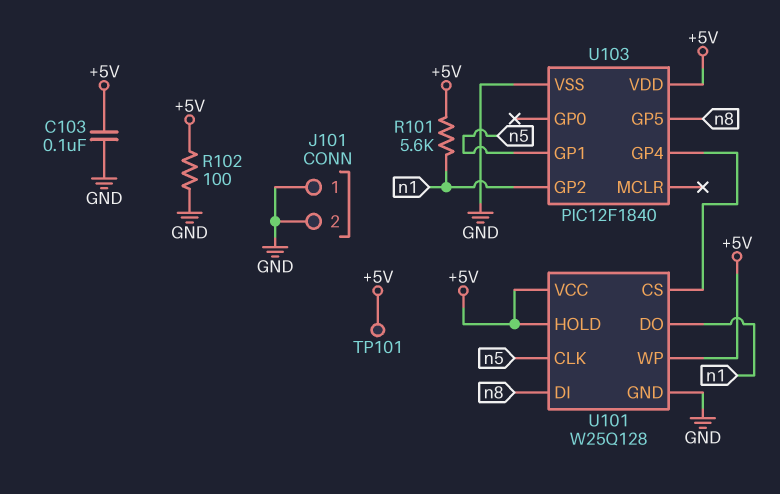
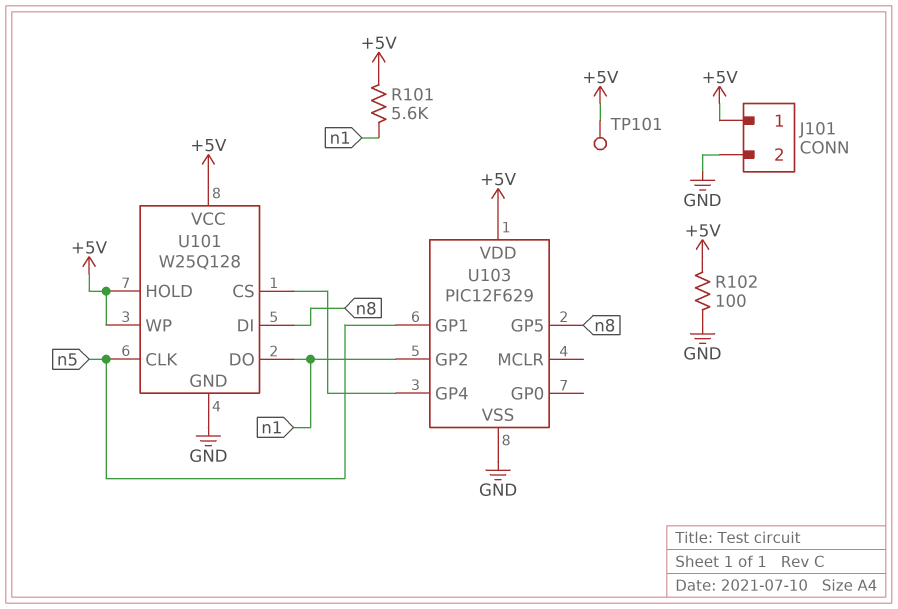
C103: 100nF (+5V, GND) -> none
J101 pin 1: GND -> +5V
U103: PIC12F1840 -> PIC12F629

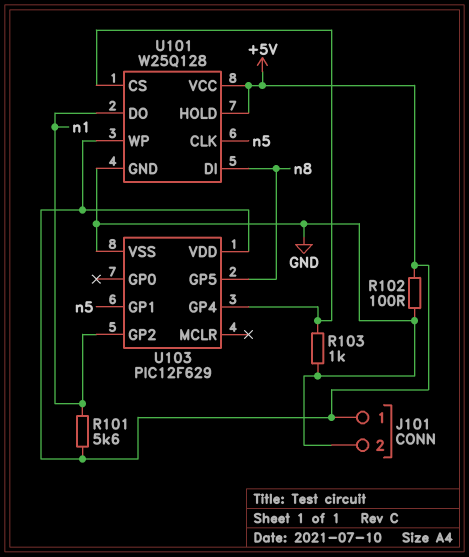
R103: none -> 1k (GND, U101/CS)
TP101: test point (+5V) -> none

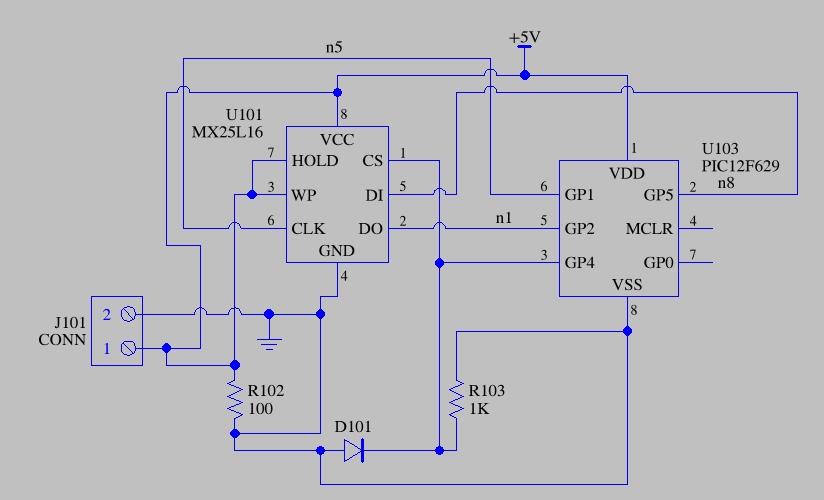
D101: none -> diode (A GND, K U101/CS)
R101: 5.6k (+5V, n1) -> none
U101: W25Q128 -> MX25L16

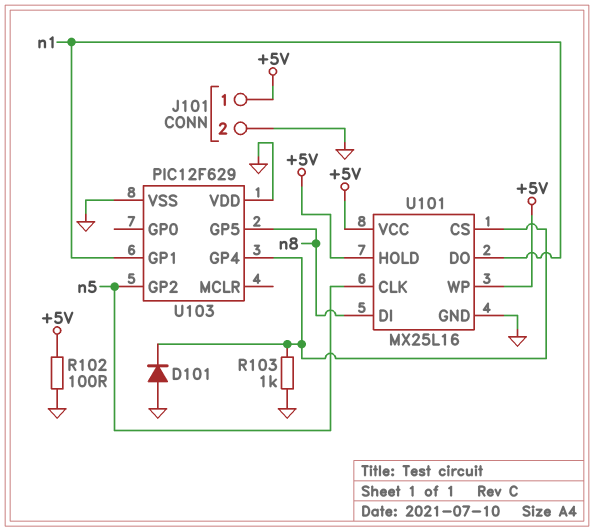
U103 pin GP1: n5 -> n1
U103 pin GP2: n1 -> n5
U103 pin VDD: +5V -> GND

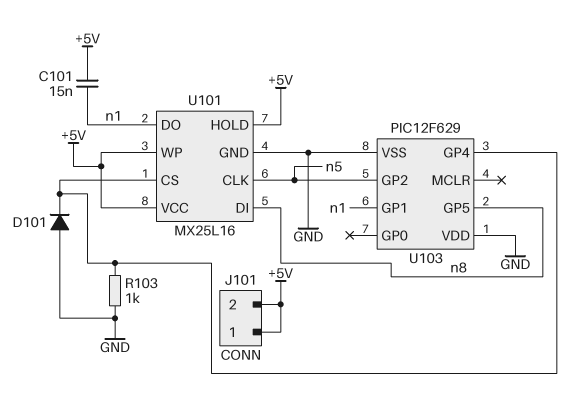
C101: none -> 15nF (+5V, n1)
J101 pin 2: GND -> +5V
R102: 100 (+5V, GND) -> none

